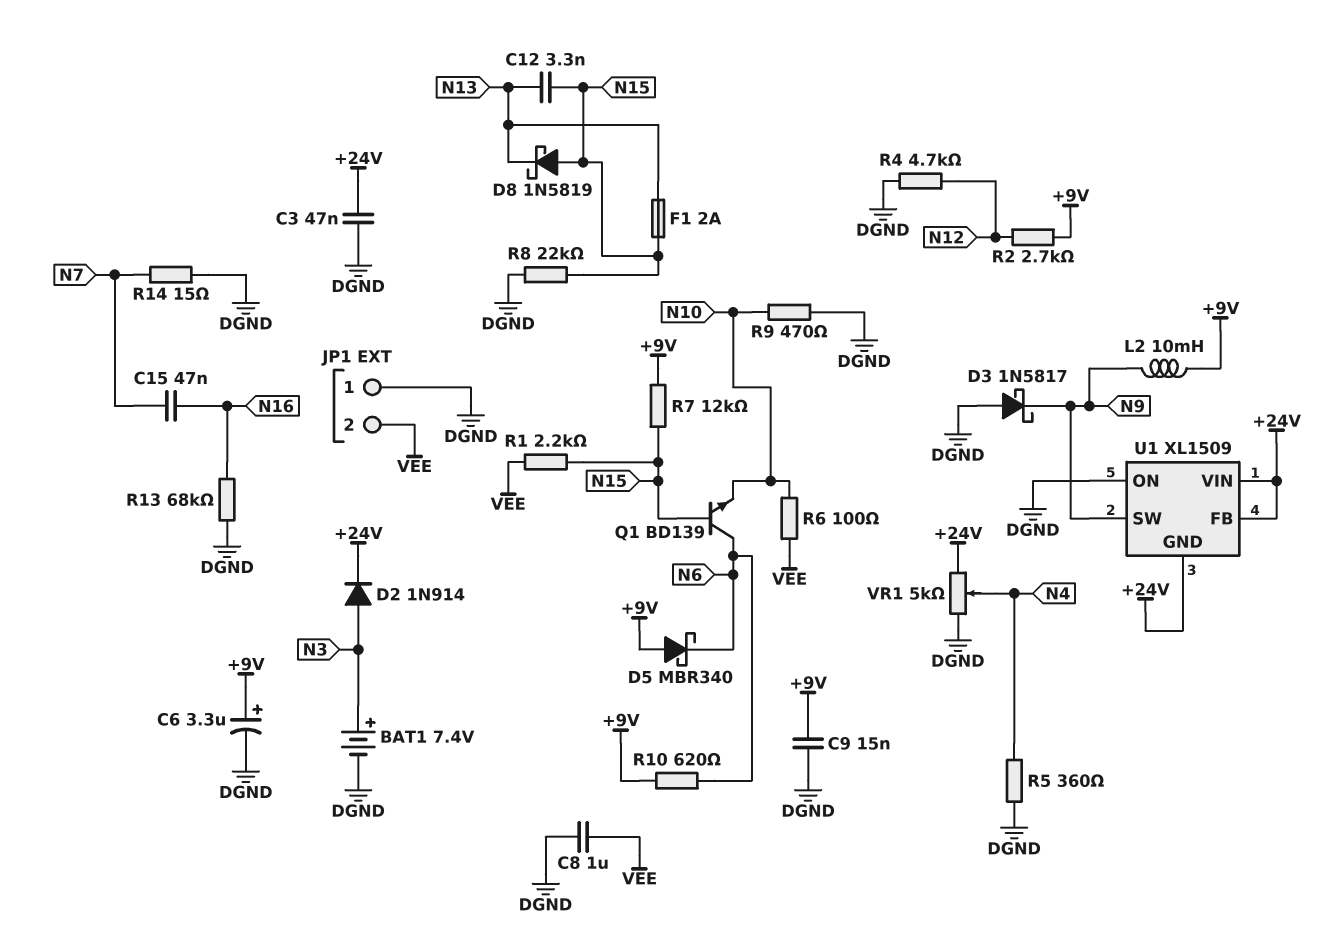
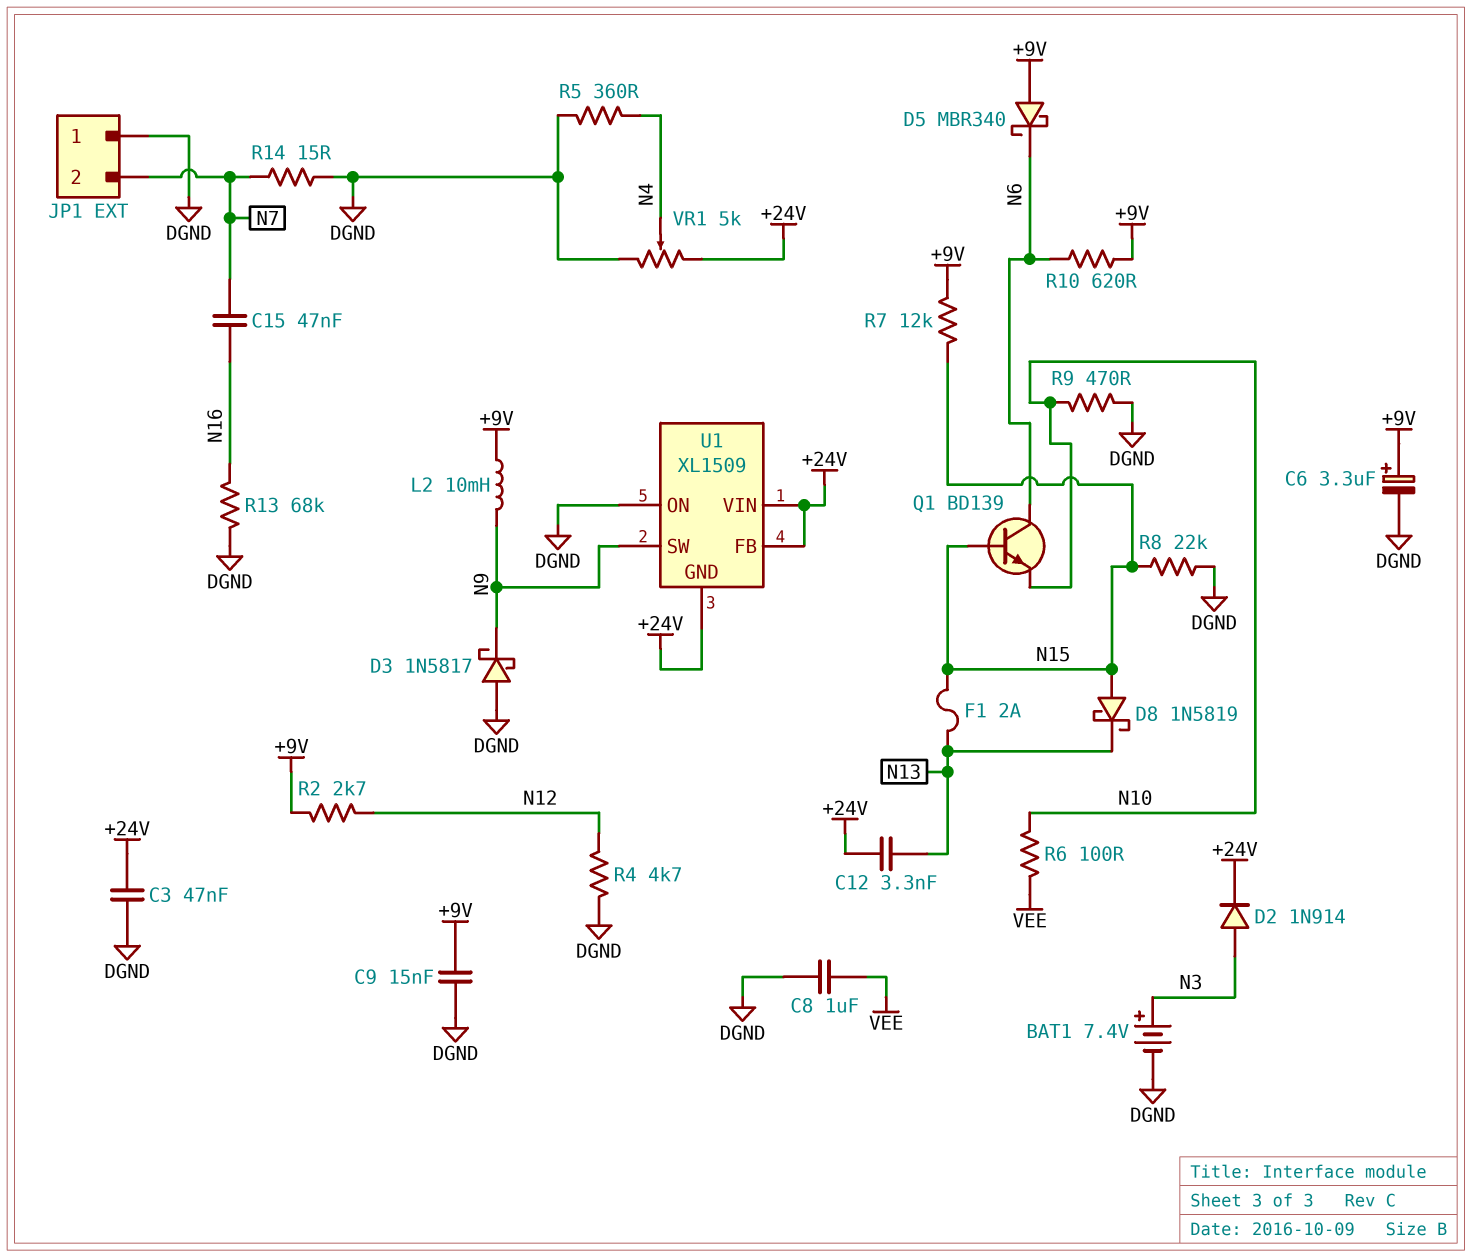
C12: 3.3nF (N13, N15) -> 3.3nF (+24V, N13)
JP1 pin 2: VEE -> N7
R1: 2.2k (N15, VEE) -> none

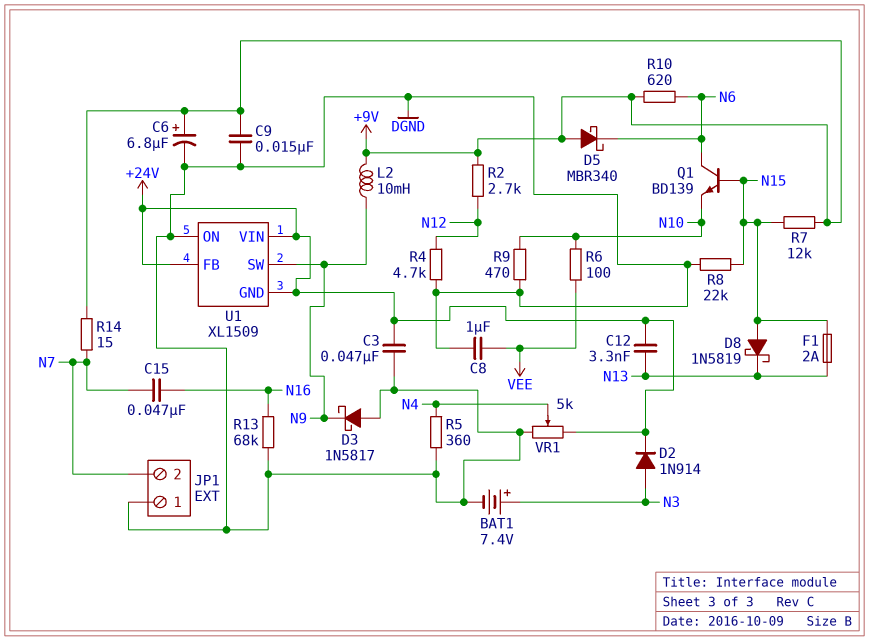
C6: 3.3uF (plus +9V, minus DGND) -> 6.8uF (plus +9V, minus DGND)
R14: 15 (DGND, N7) -> 15 (+9V, N7)

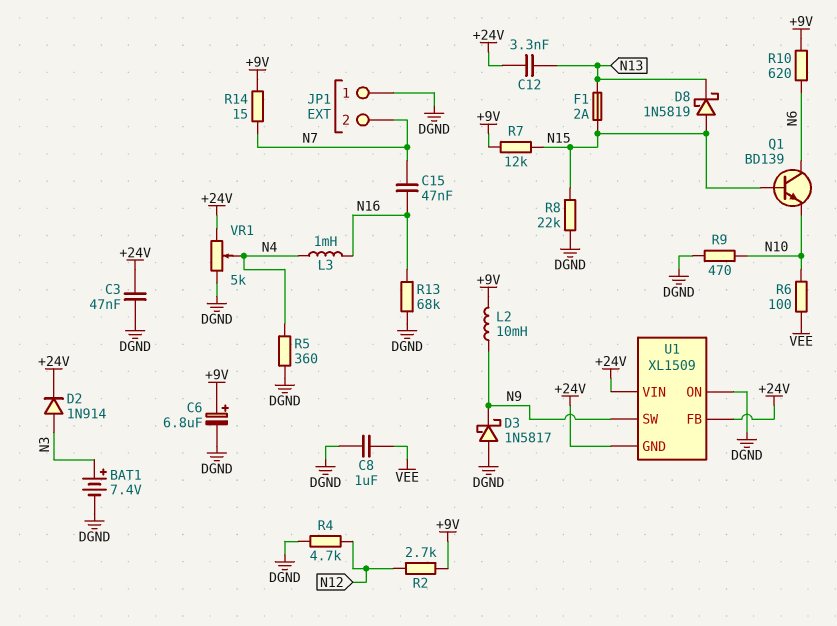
C9: 15nF (+9V, DGND) -> none
D5: schottky MBR340 (A +9V, K N6) -> none
L3: none -> 1mH (N4, N16)

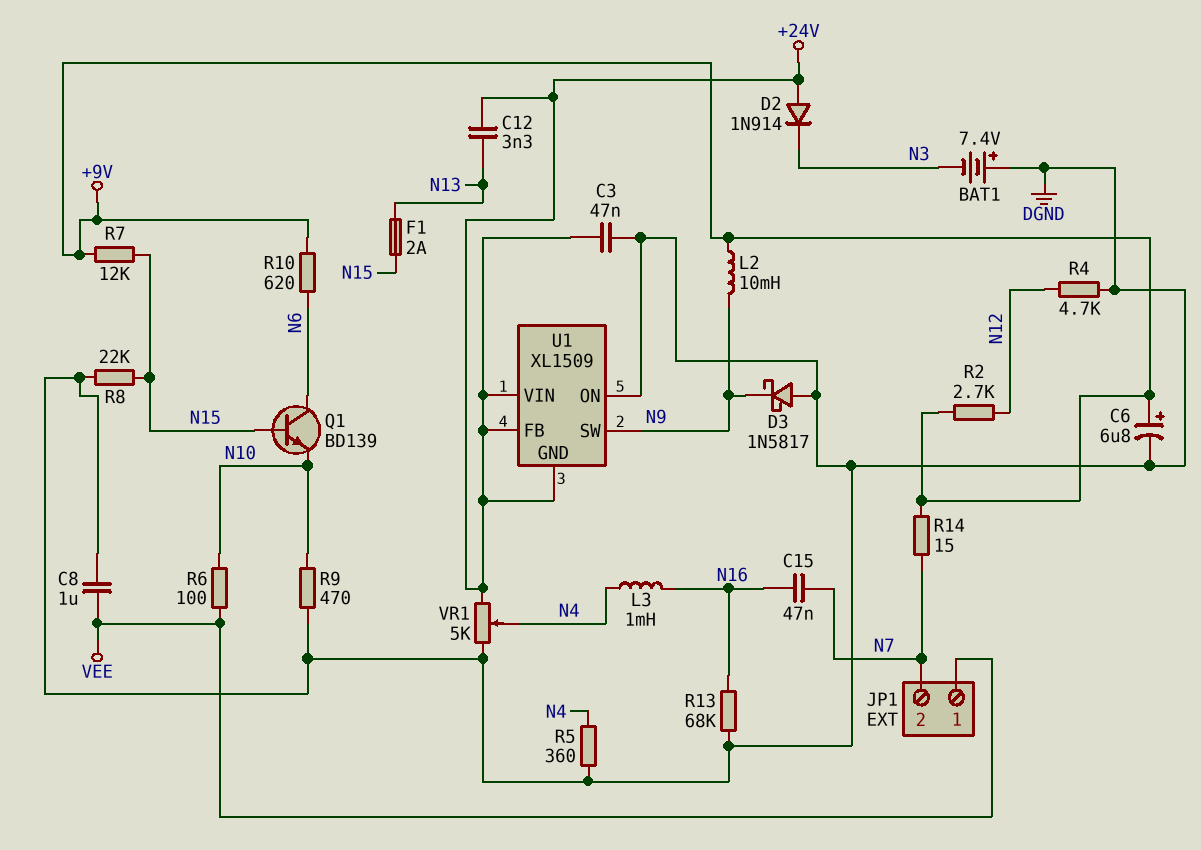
BAT1: 7.4V (plus N3, minus DGND) -> 7.4V (plus DGND, minus N3)
D2: diode 1N914 (A N3, K +24V) -> diode 1N914 (A +24V, K N3)
D8: schottky 1N5819 (A N15, K N13) -> none
JP1 pin 1: DGND -> VEE

